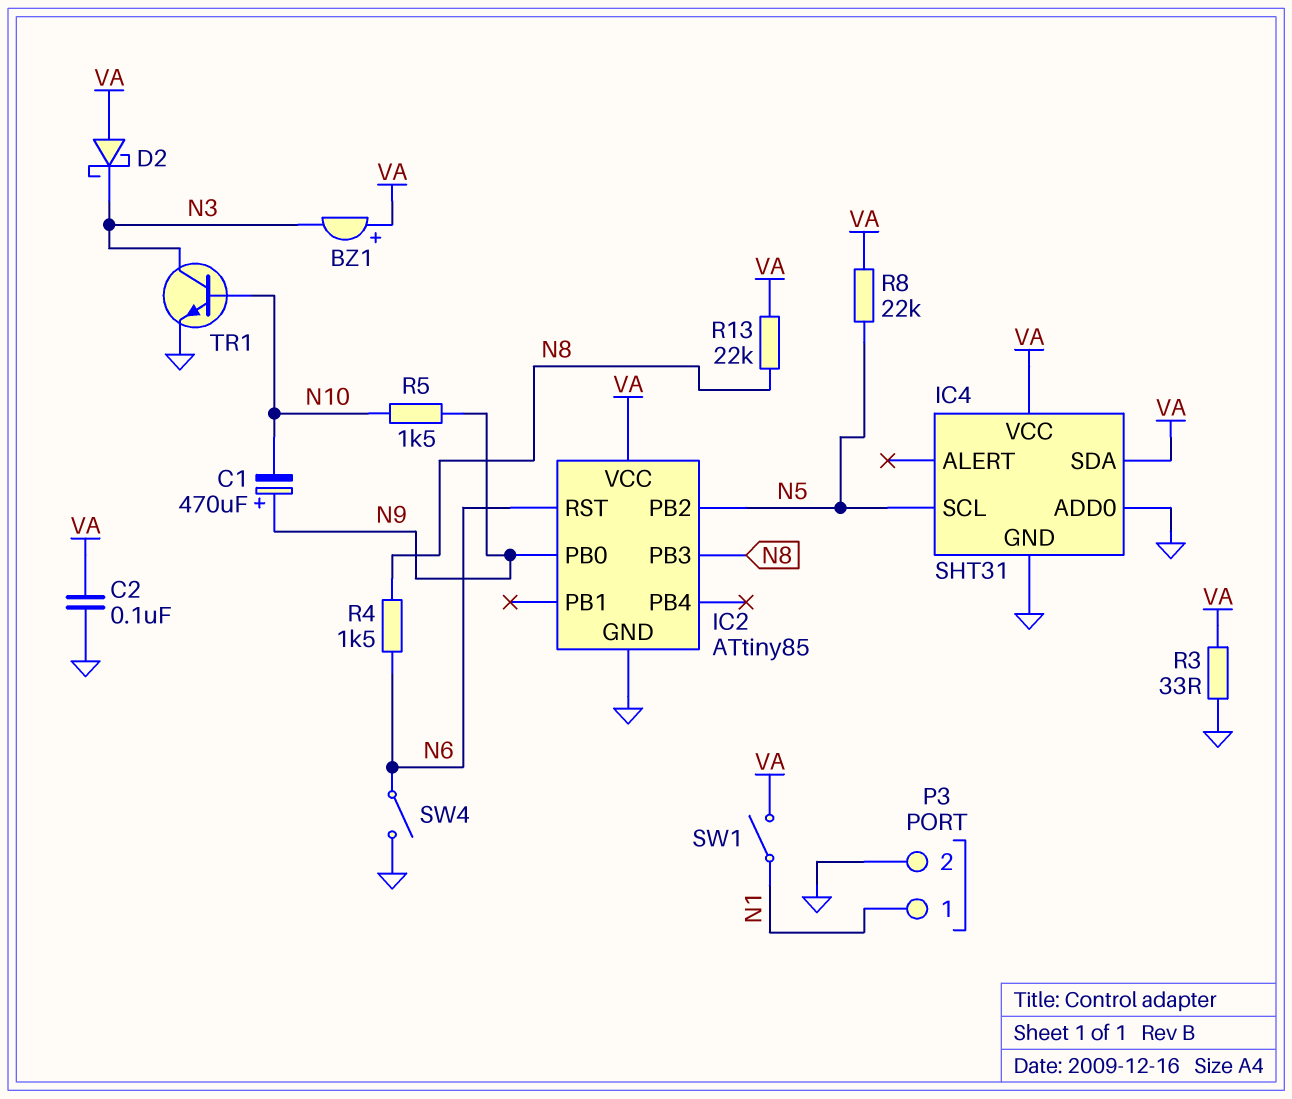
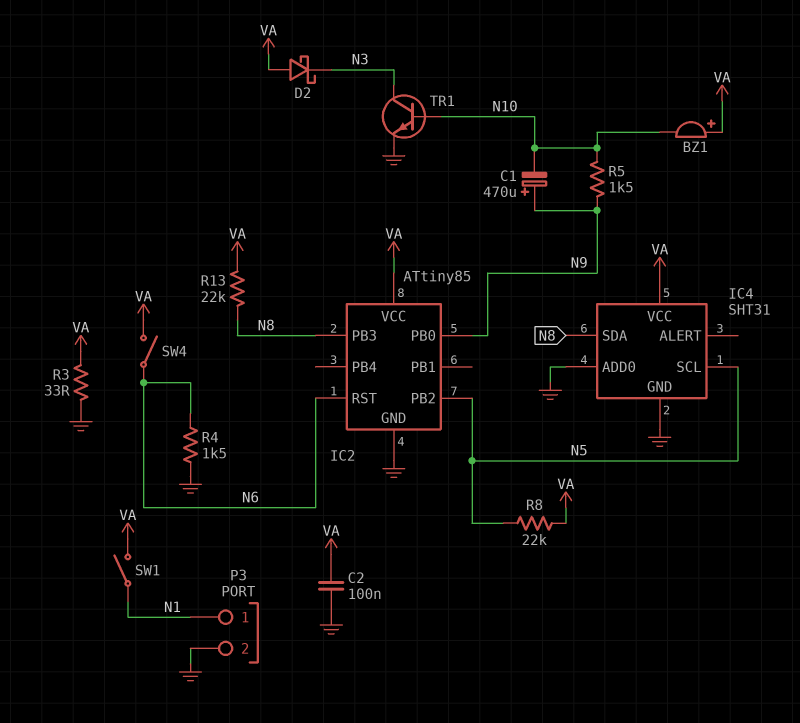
BZ1: buzzer (plus VA, minus N3) -> buzzer (plus VA, minus N10)
IC4 pin SDA: VA -> N8
R4: 1.5k (N6, N8) -> 1.5k (GND, N6)
SW4: switch (GND, N6) -> switch (N6, VA)

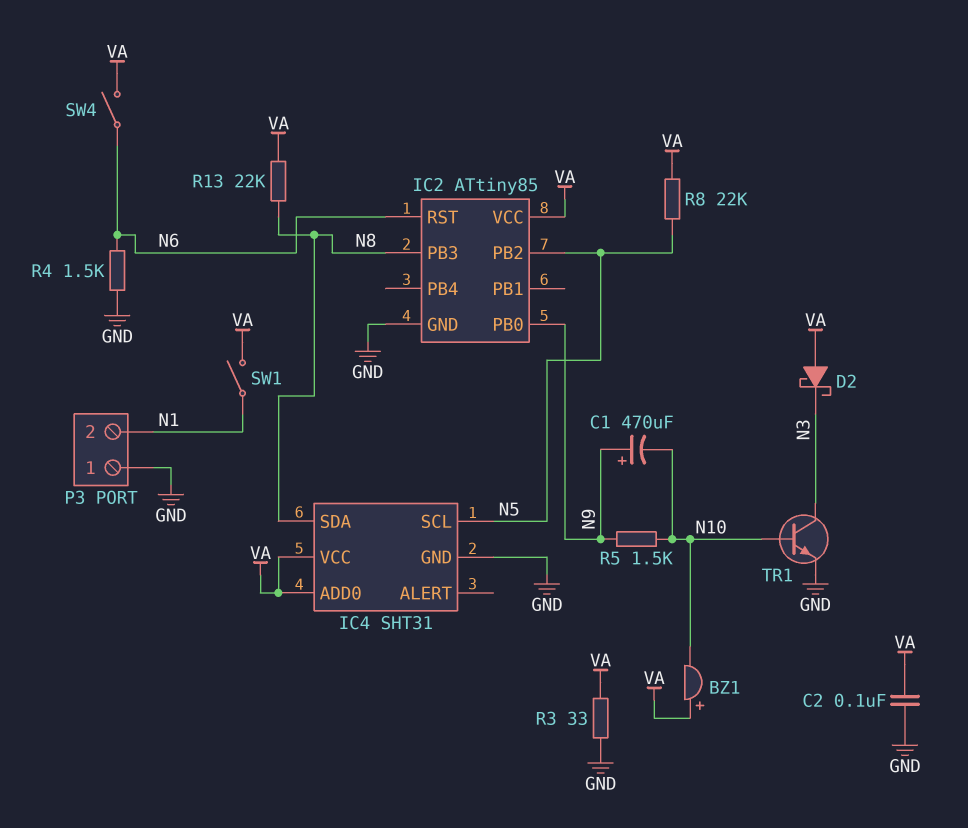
IC4 pin ADD0: GND -> VA
P3 pin 1: N1 -> GND
P3 pin 2: GND -> N1

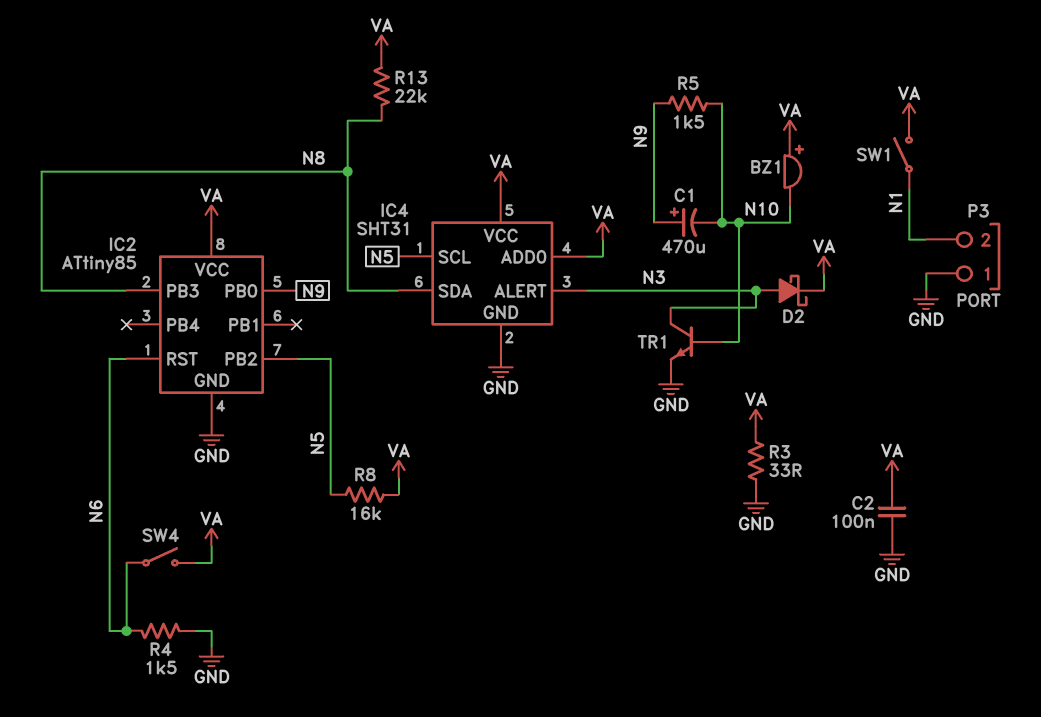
D2: schottky (A VA, K N3) -> schottky (A N3, K VA)
IC4 pin ALERT: none -> N3
R8: 22k (N5, VA) -> 16k (N5, VA)

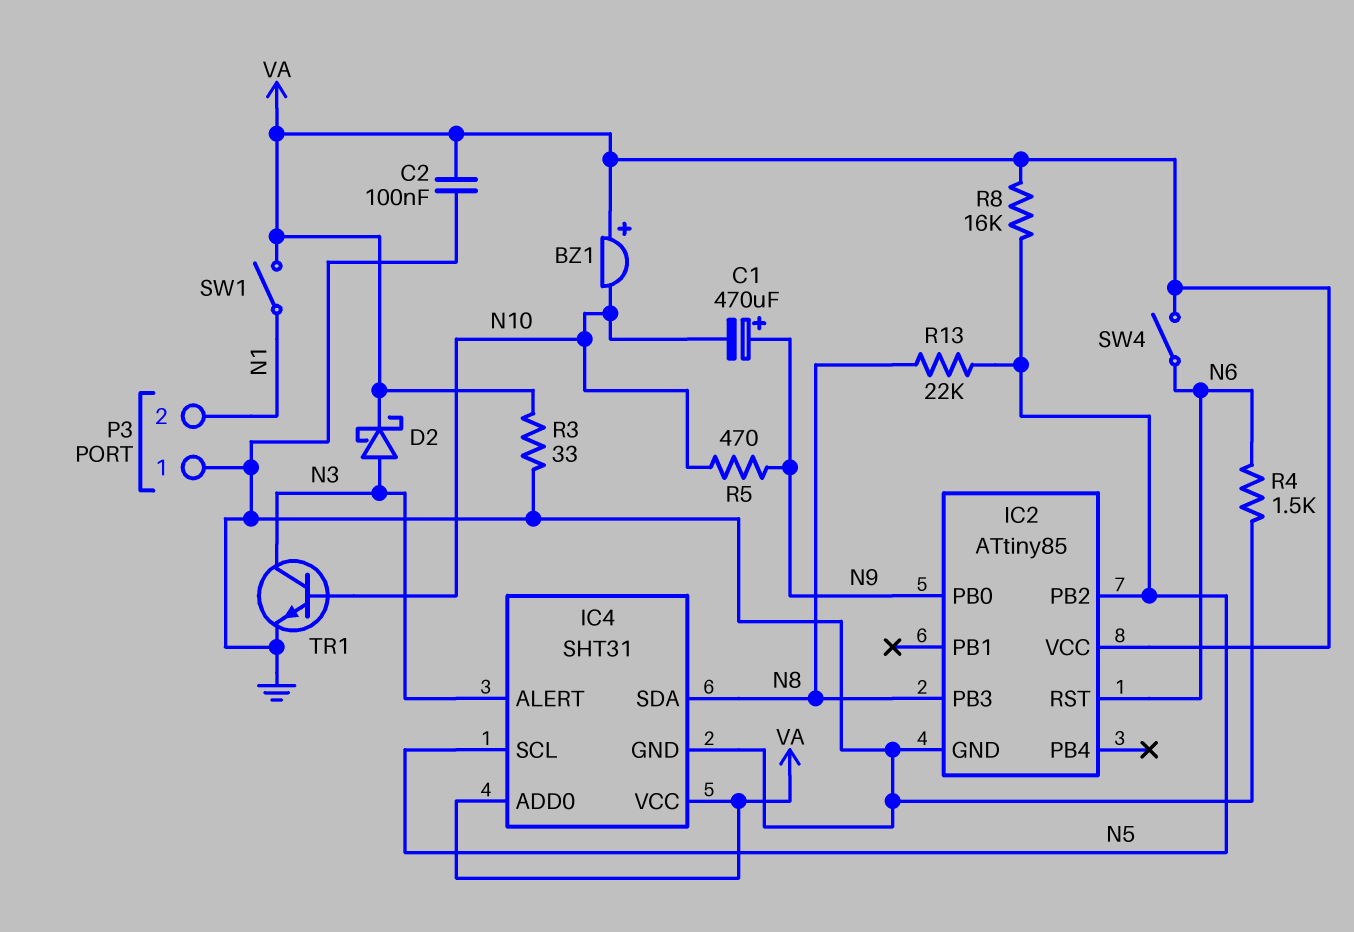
R5: 1.5k (N9, N10) -> 470 (N9, N10)
R13: 22k (N8, VA) -> 22k (N5, N8)

